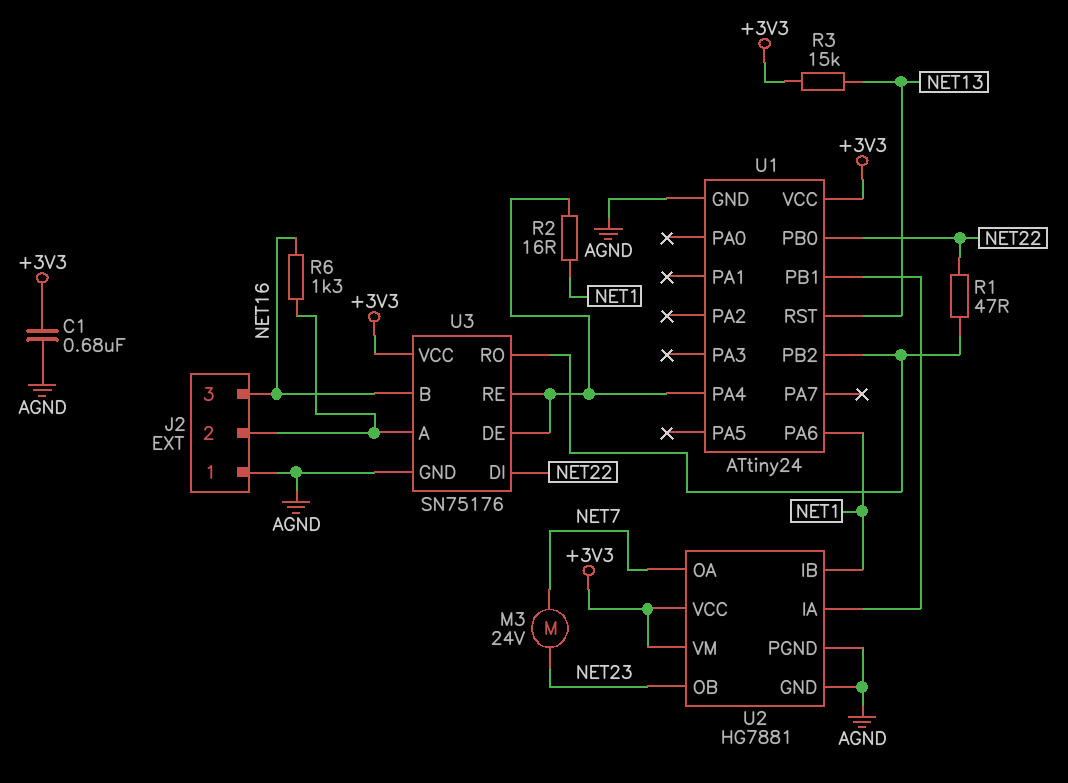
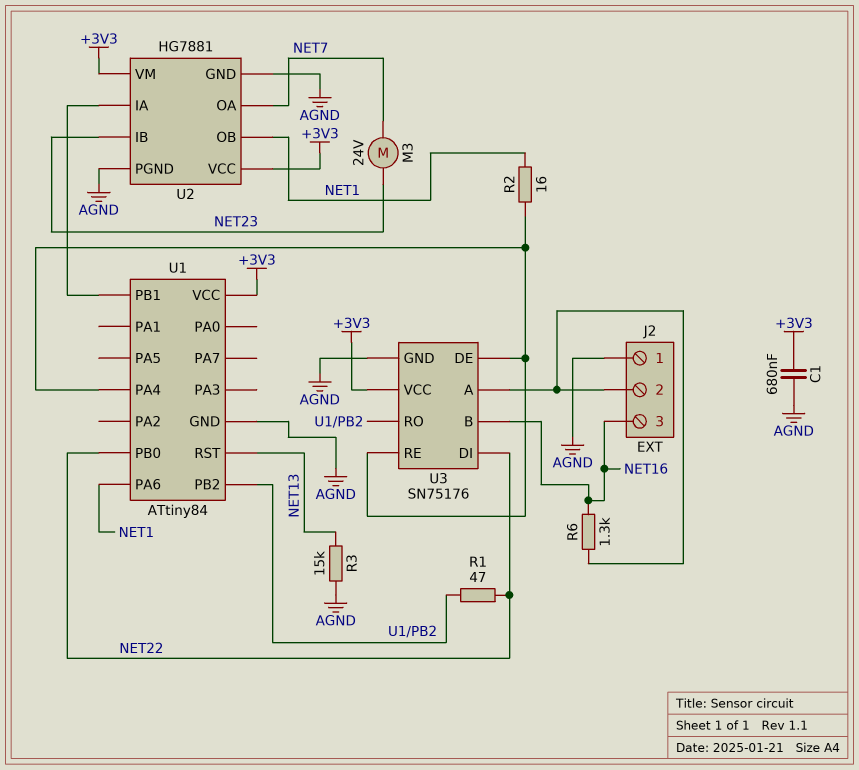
R3: 15k (+3V3, NET13) -> 15k (AGND, NET13)
U1: ATtiny24 -> ATtiny84
U2 pin IB: NET1 -> NET23
U2 pin OB: NET23 -> NET1

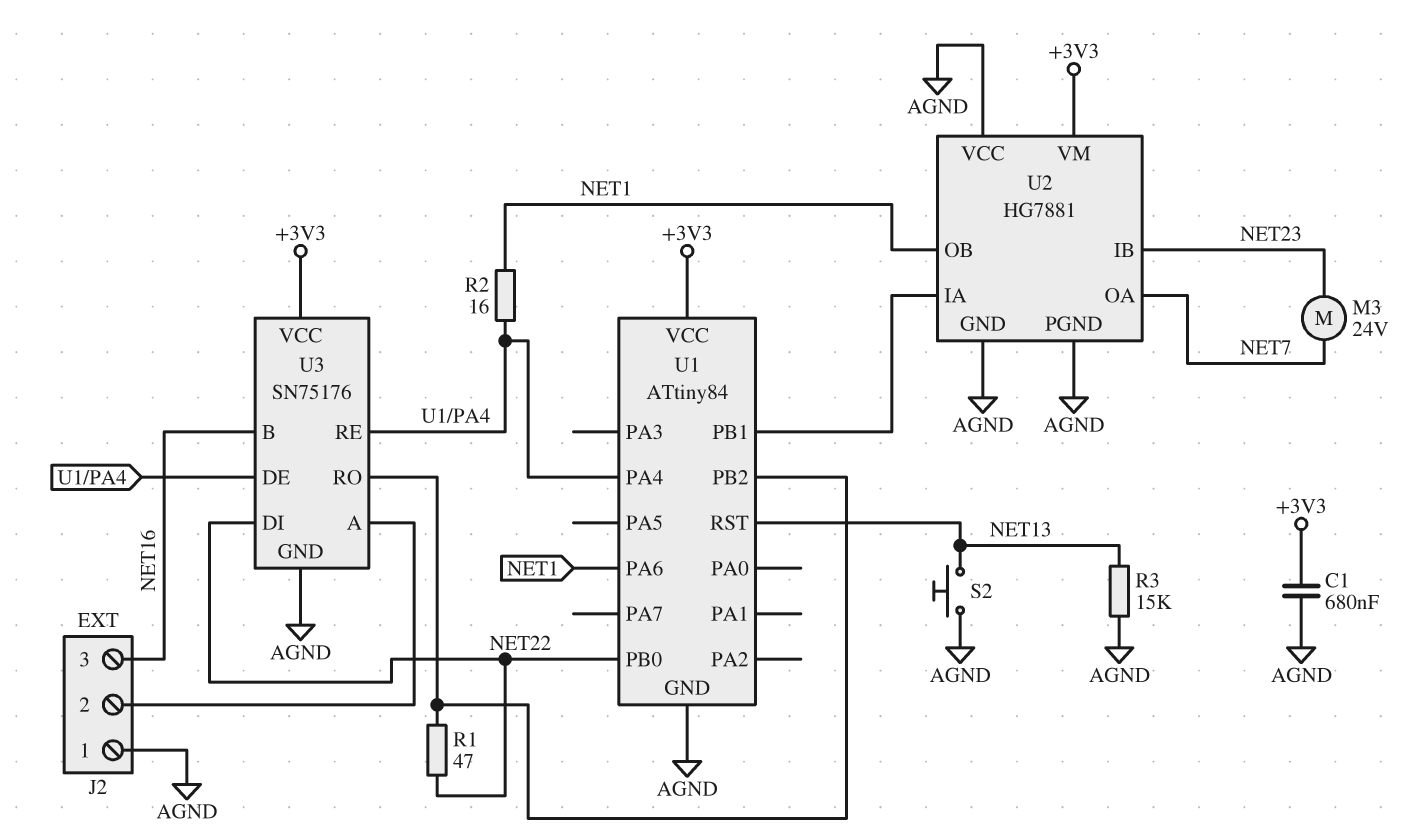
R6: 1.3k (J2/2, NET16) -> none
S2: none -> button (AGND, NET13)
U2 pin VCC: +3V3 -> AGND

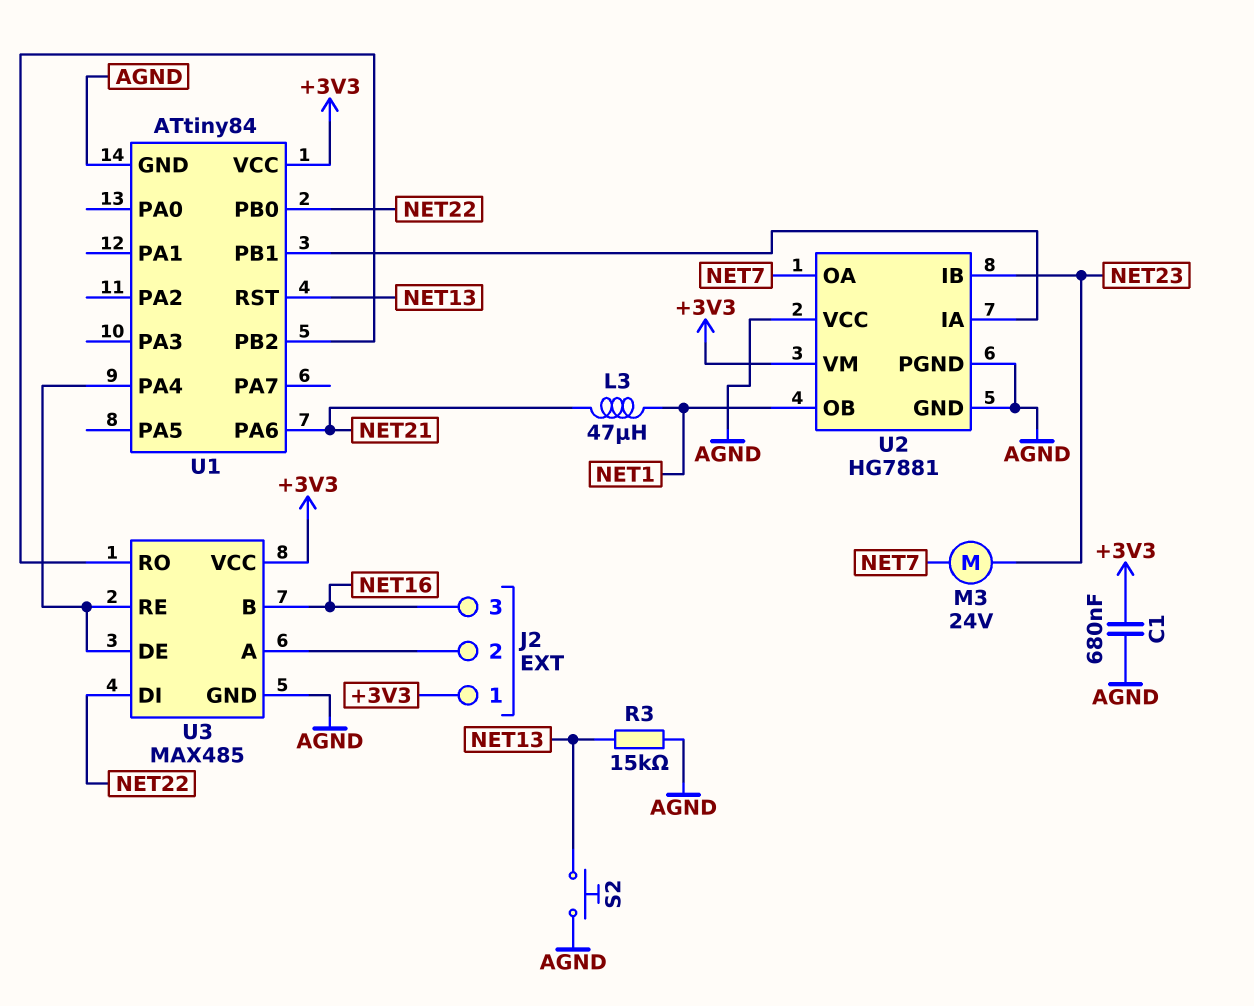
J2 pin 1: AGND -> +3V3
L3: none -> 47uH (NET1, NET21)
R1: 47 (NET22, U1/PB2) -> none
R2: 16 (NET1, U1/PA4) -> none
U1 pin PA6: NET1 -> NET21
U3: SN75176 -> MAX485

